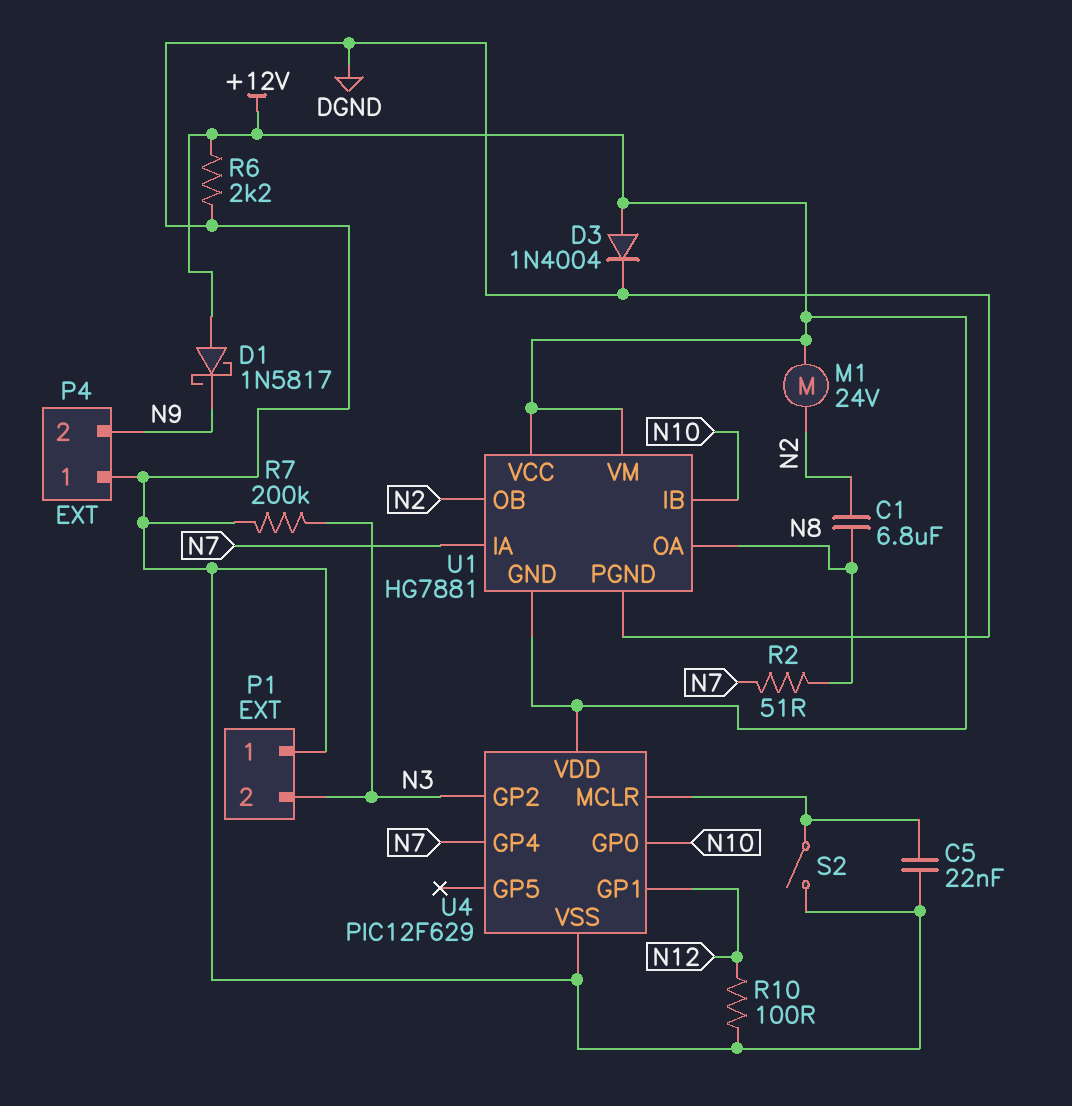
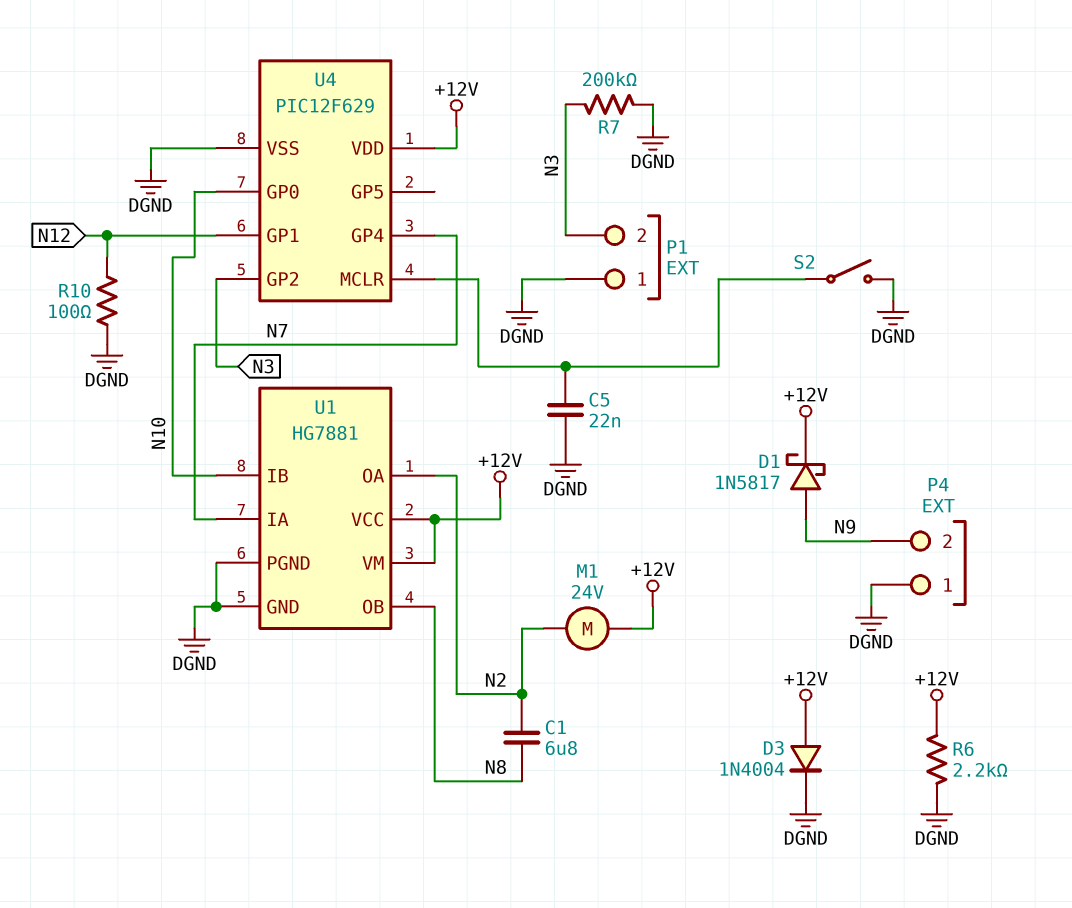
D1: schottky 1N5817 (A +12V, K N9) -> schottky 1N5817 (A N9, K +12V)
R2: 51 (N7, N8) -> none
U1 pin GND: +12V -> DGND
U1 pin OA: N8 -> N2
U1 pin OB: N2 -> N8

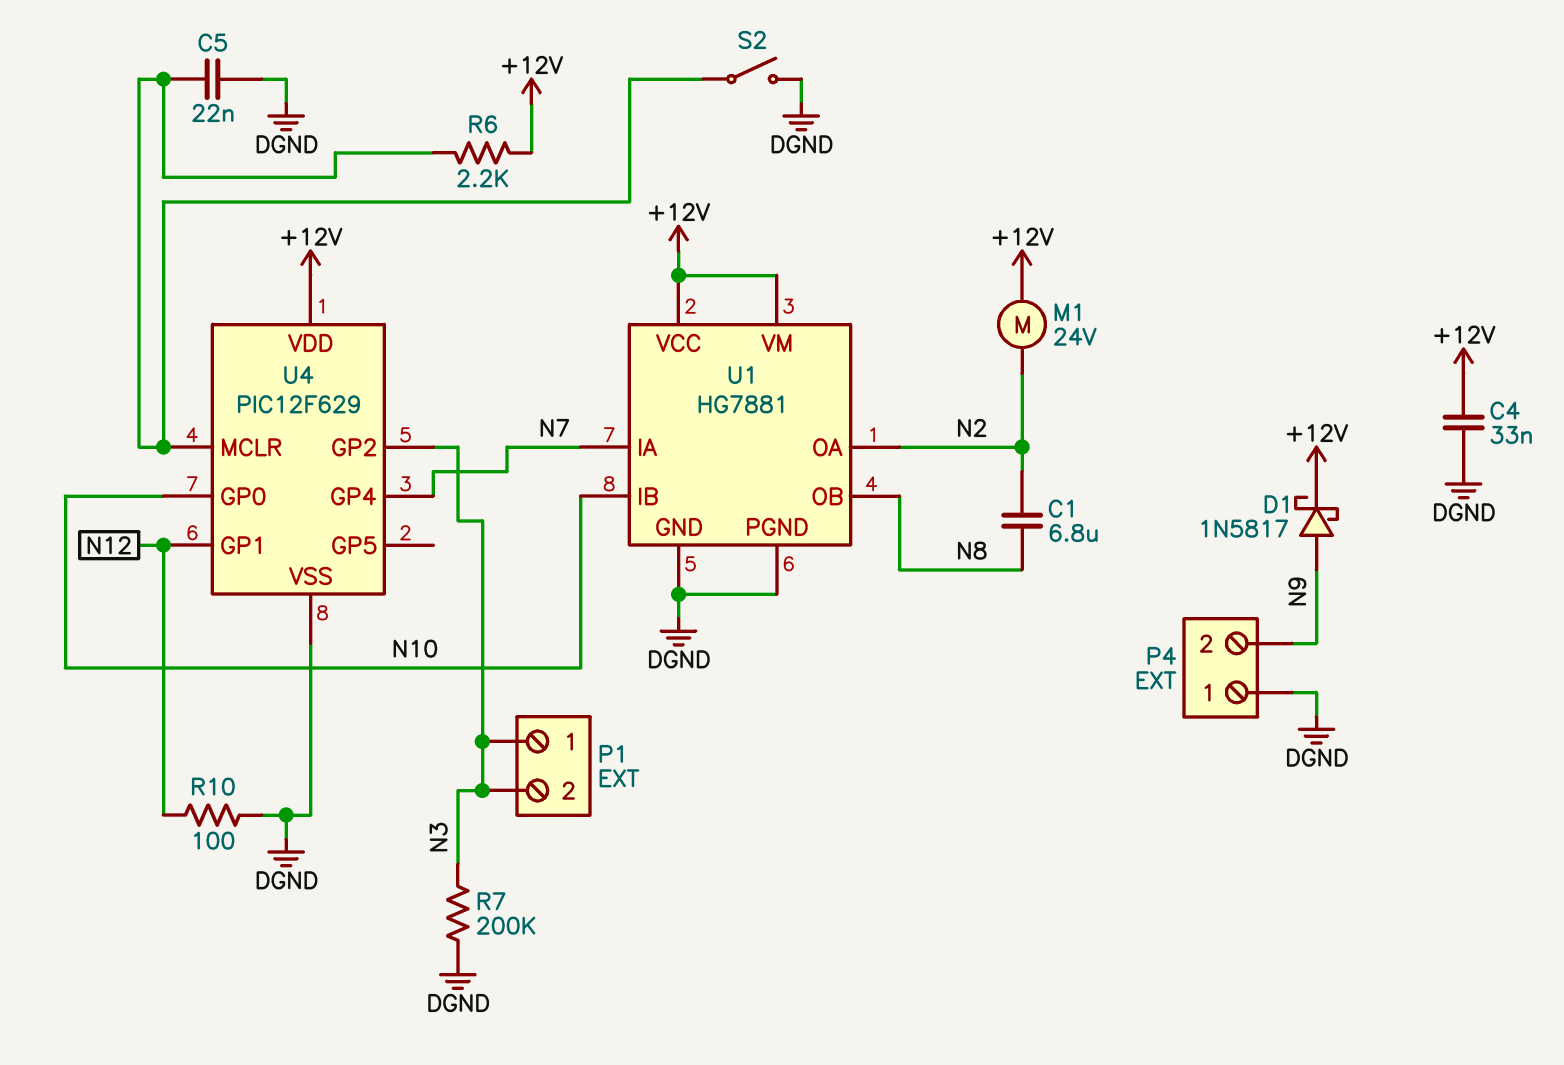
C4: none -> 33nF (+12V, DGND)
D3: diode 1N4004 (A +12V, K DGND) -> none
P1 pin 1: DGND -> N3
R6: 2.2k (+12V, DGND) -> 2.2k (+12V, U4/MCLR)

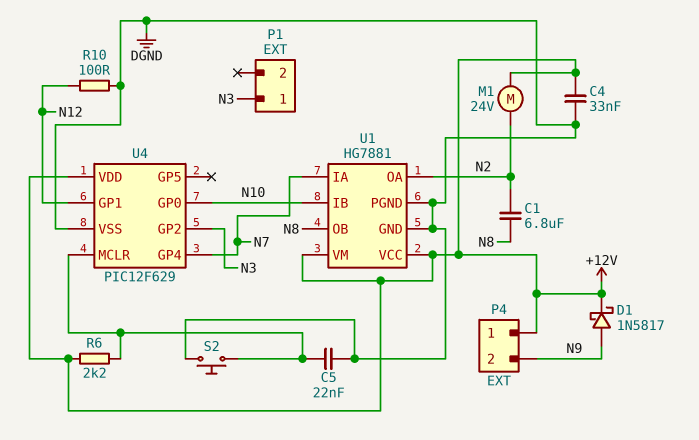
P1 pin 2: N3 -> none
P4 pin 1: DGND -> +12V
R7: 200k (DGND, N3) -> none
S2: switch (DGND, U4/MCLR) -> button (DGND, U4/MCLR)

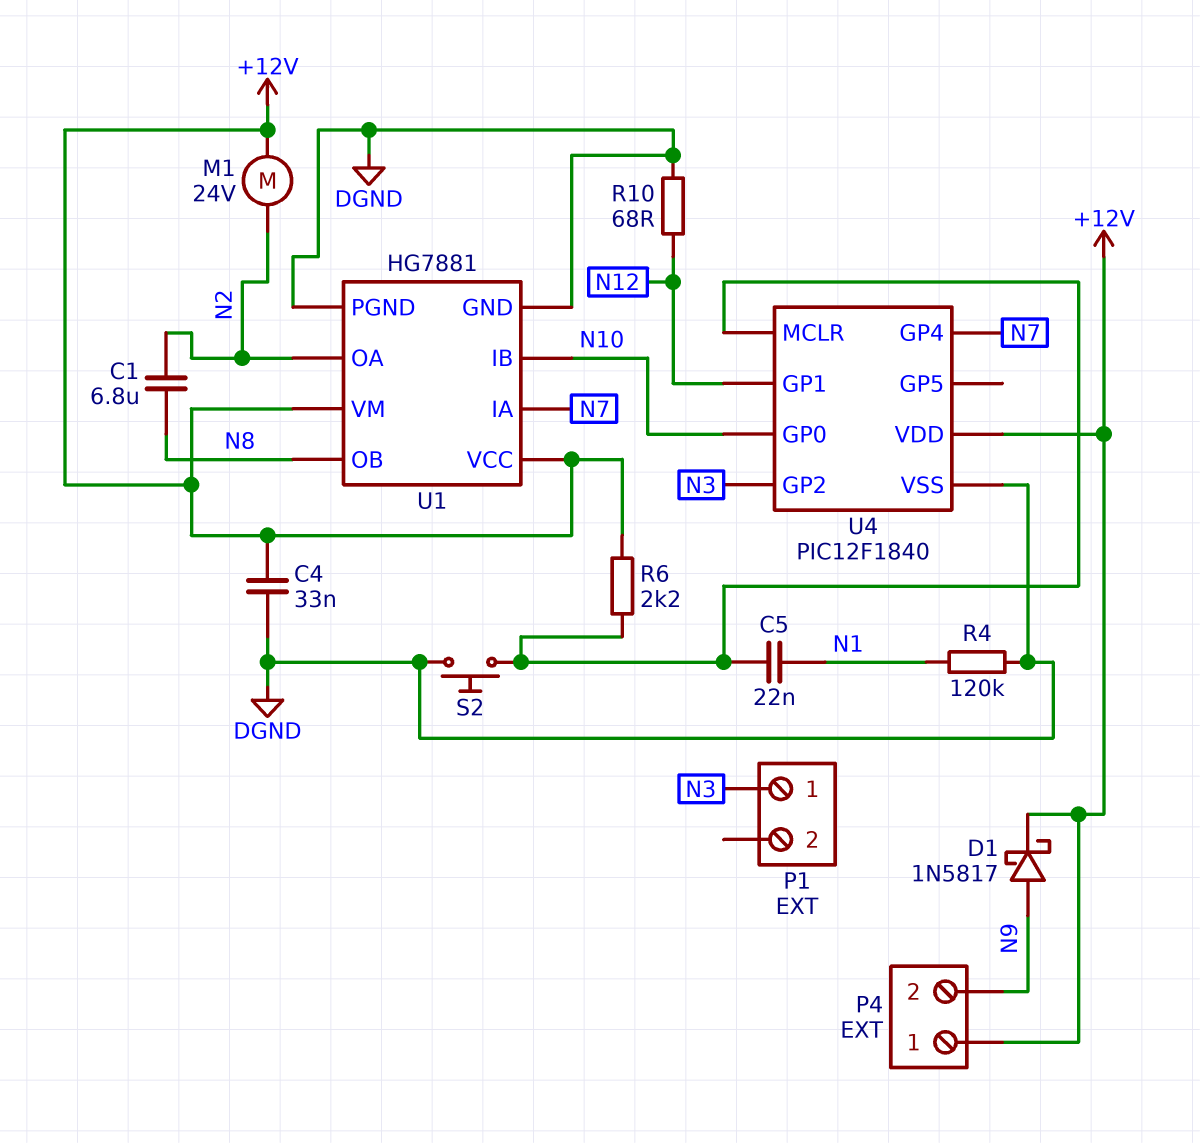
C5: 22nF (DGND, U4/MCLR) -> 22nF (N1, U4/MCLR)
R4: none -> 120k (DGND, N1)
R10: 100 (DGND, N12) -> 68 (DGND, N12)
U4: PIC12F629 -> PIC12F1840

